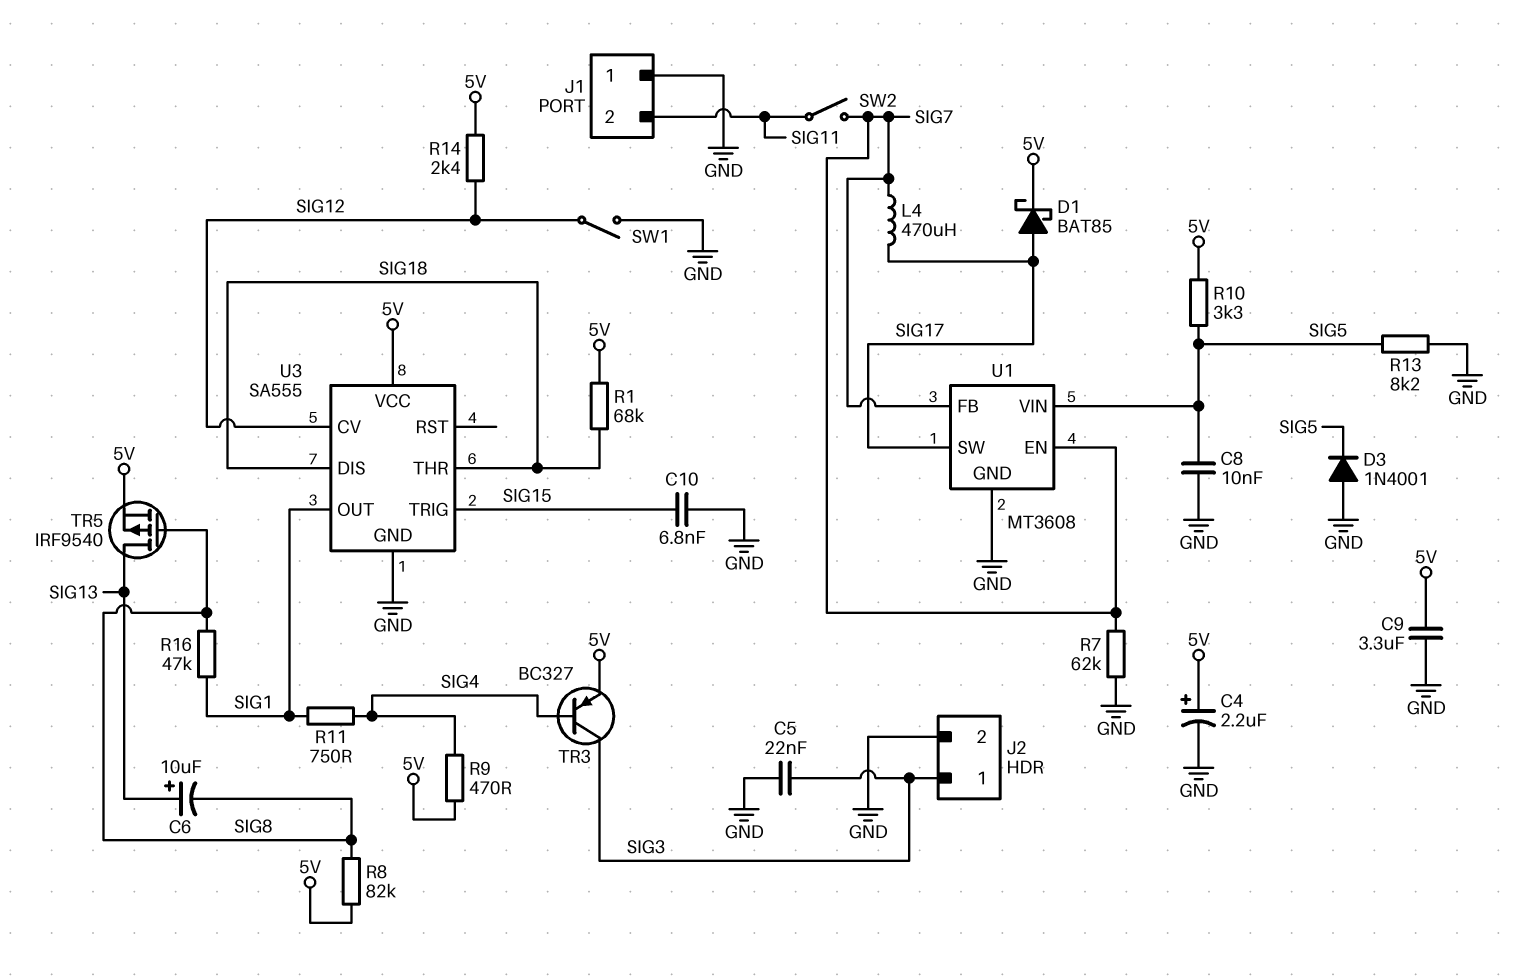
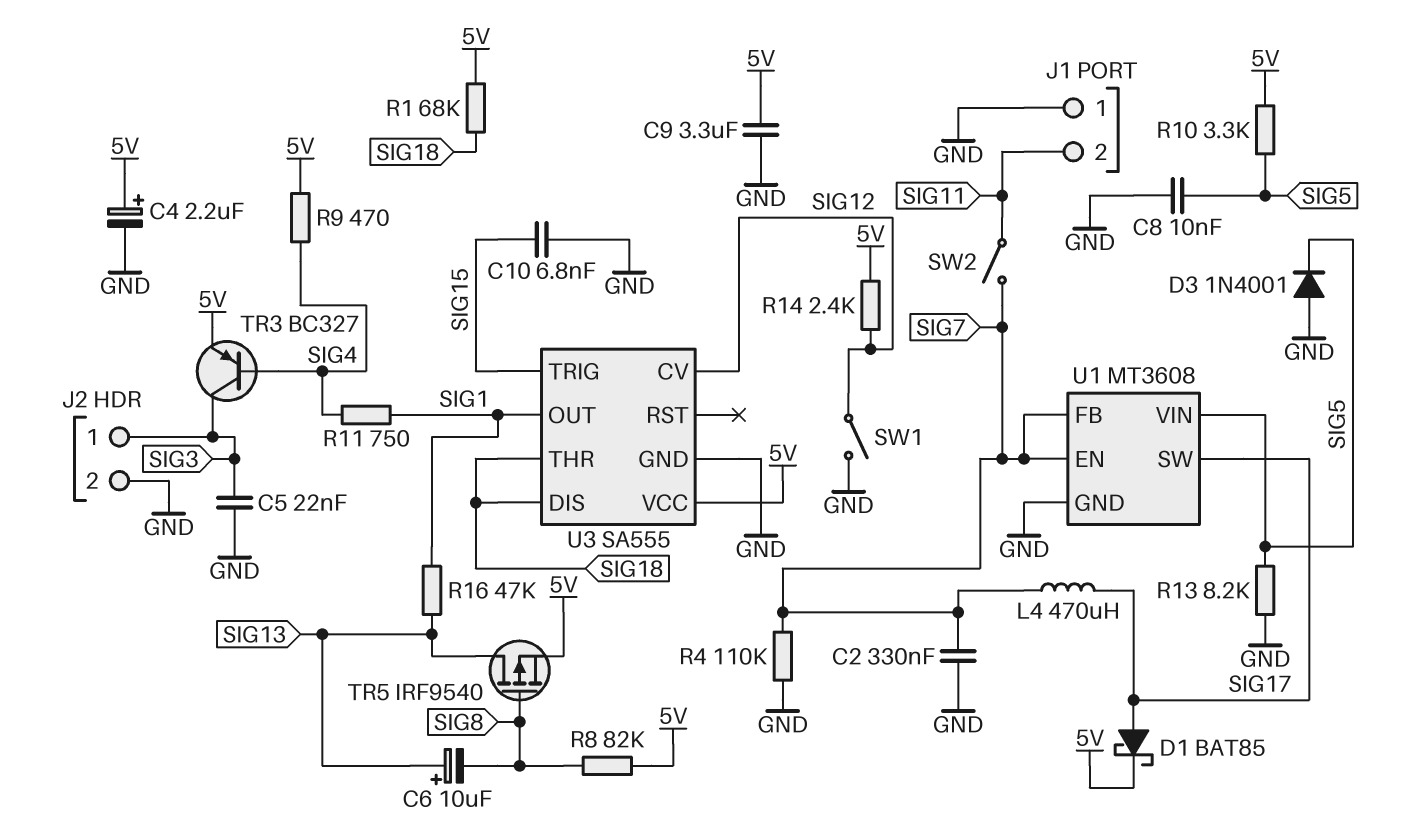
C2: none -> 330nF (GND, SIG7)
R4: none -> 110k (GND, SIG7)
R7: 62k (GND, SIG7) -> none
R16: 47k (SIG1, SIG8) -> 47k (SIG1, SIG13)

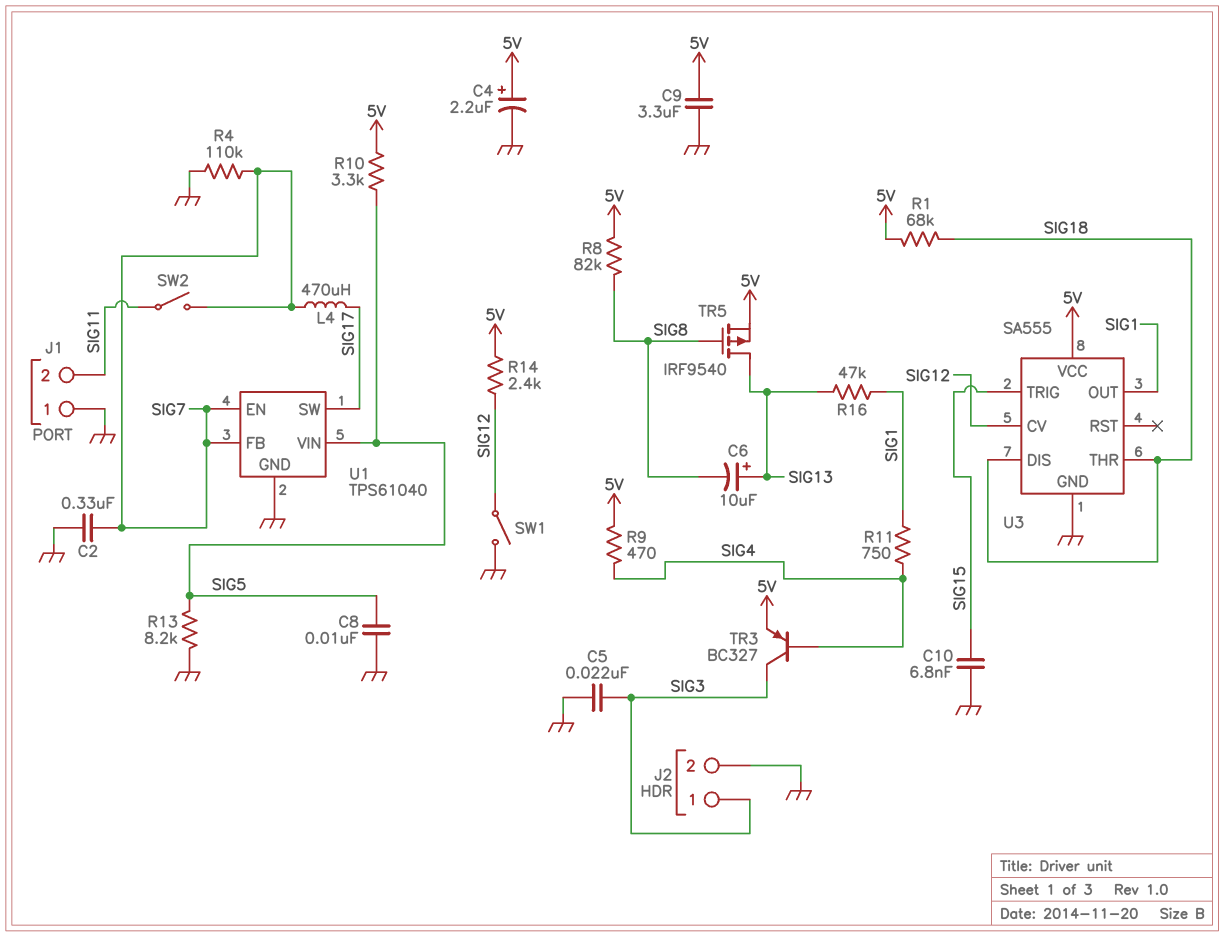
D1: schottky BAT85 (A SIG17, K 5V) -> none
D3: diode 1N4001 (A GND, K SIG5) -> none
U1: MT3608 -> TPS61040

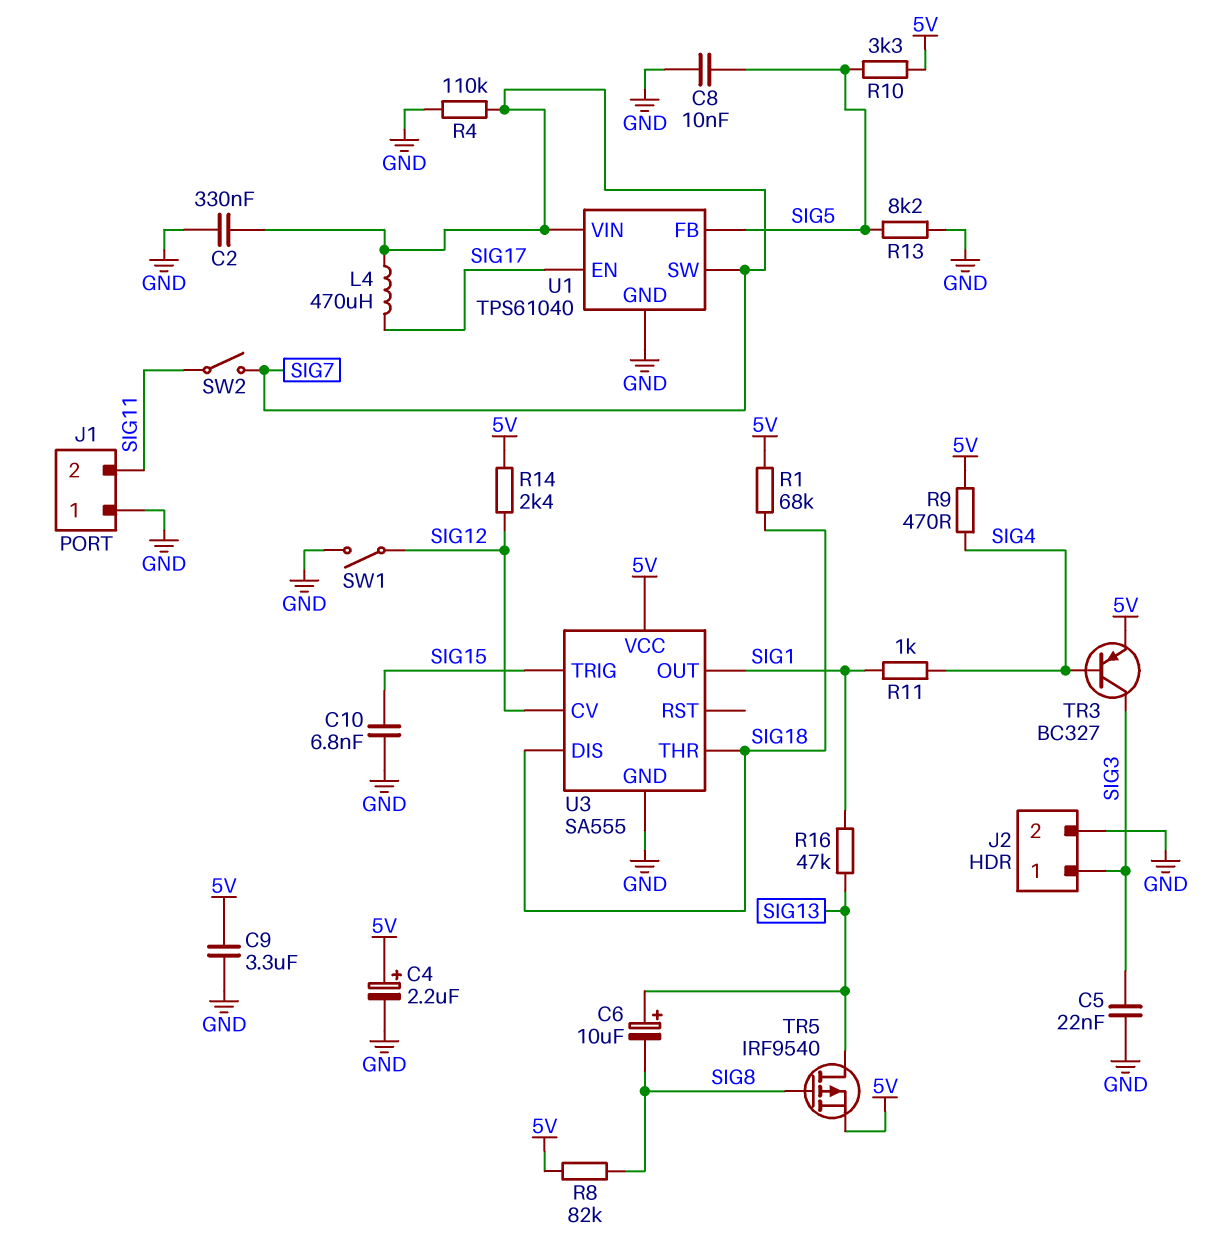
R11: 750 (SIG1, SIG4) -> 1k (SIG1, SIG4)
U1 pin EN: SIG7 -> SIG17
U1 pin FB: SIG7 -> SIG5
U1 pin SW: SIG17 -> SIG7
U1 pin VIN: SIG5 -> SIG7

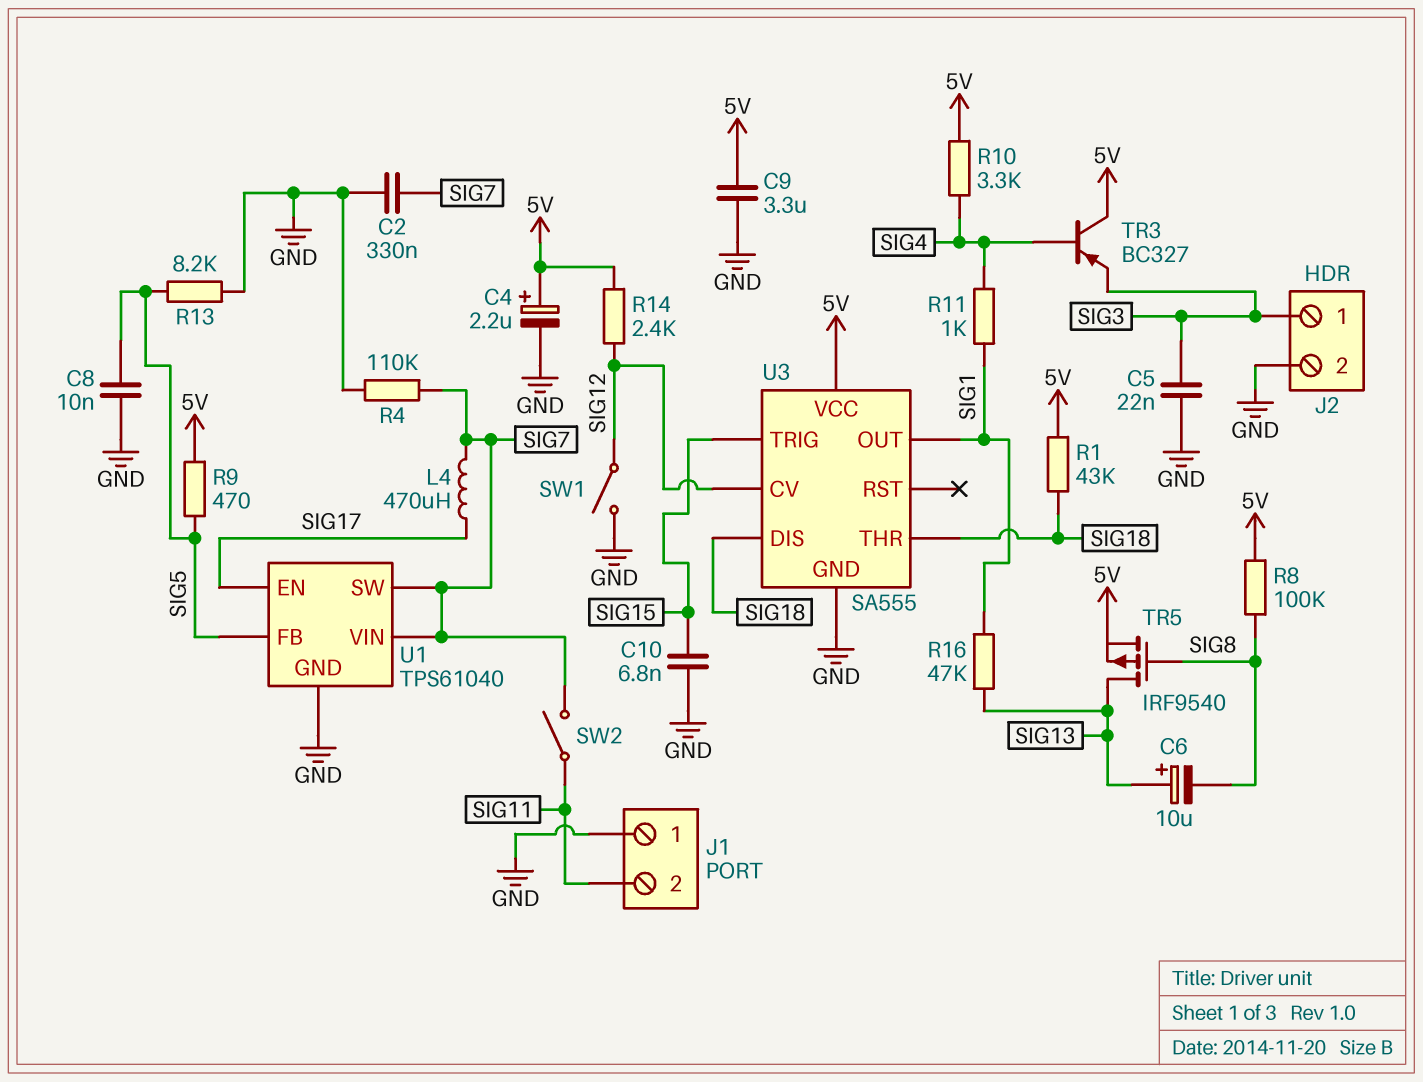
R1: 68k (5V, SIG18) -> 43k (5V, SIG18)
R8: 82k (5V, SIG8) -> 100k (5V, SIG8)
R9: 470 (5V, SIG4) -> 470 (5V, SIG5)
R10: 3.3k (5V, SIG5) -> 3.3k (5V, SIG4)
TR3: PNP BC327 (B SIG4, C SIG3, E 5V) -> PNP BC327 (B SIG4, C 5V, E SIG3)

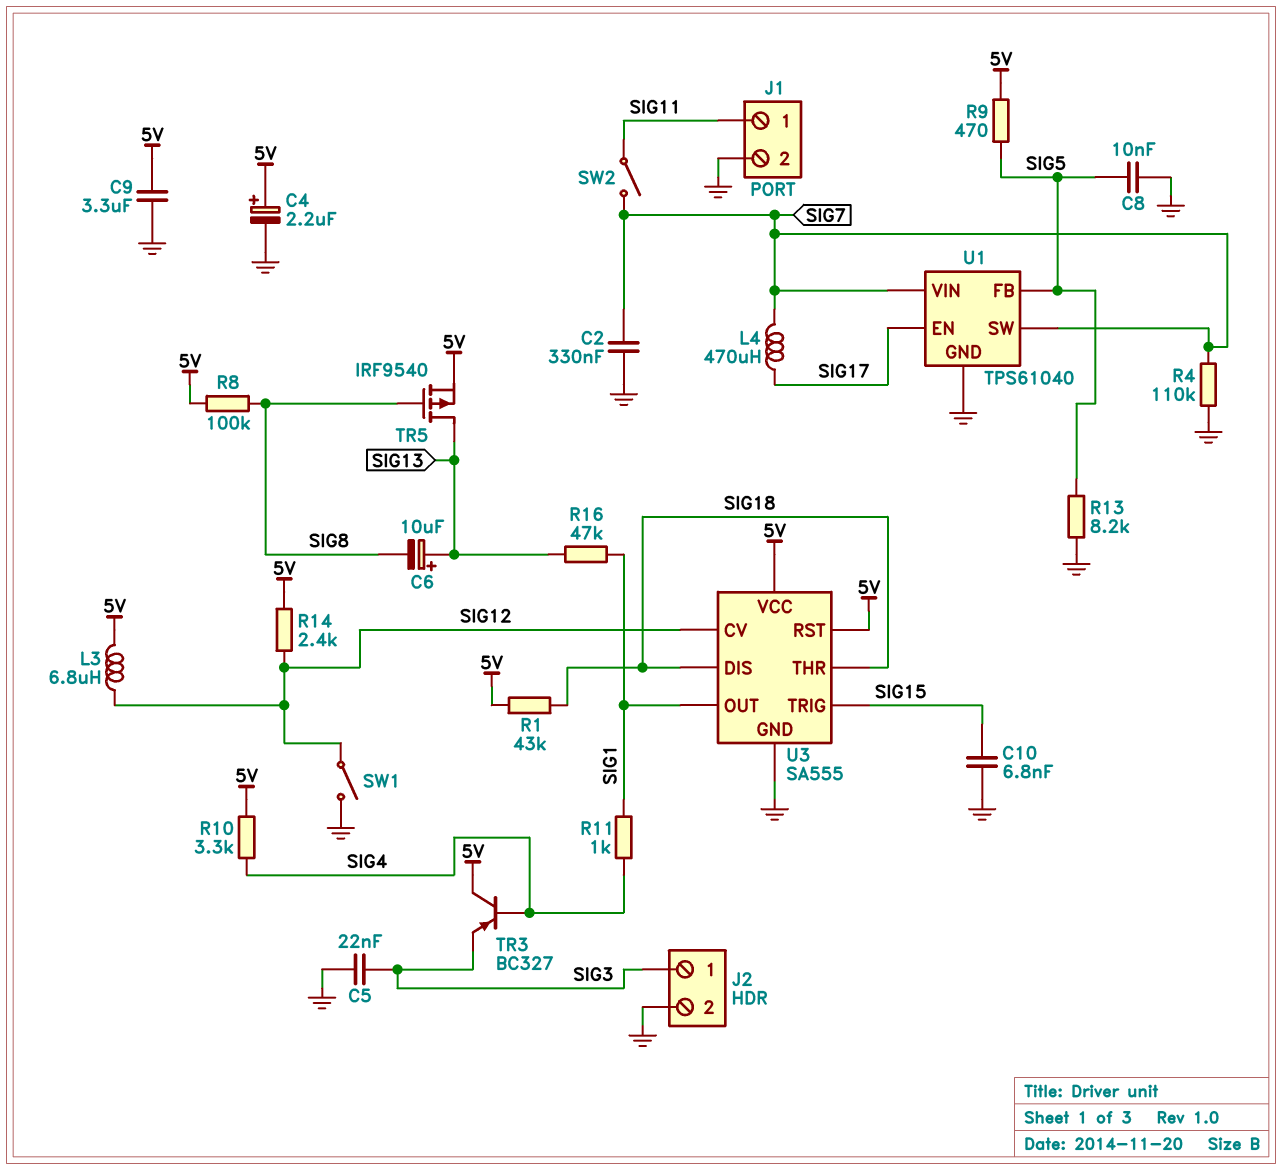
J1 pin 1: GND -> SIG11
J1 pin 2: SIG11 -> GND
L3: none -> 6.8uH (5V, SIG12)
U3 pin RST: none -> 5V

